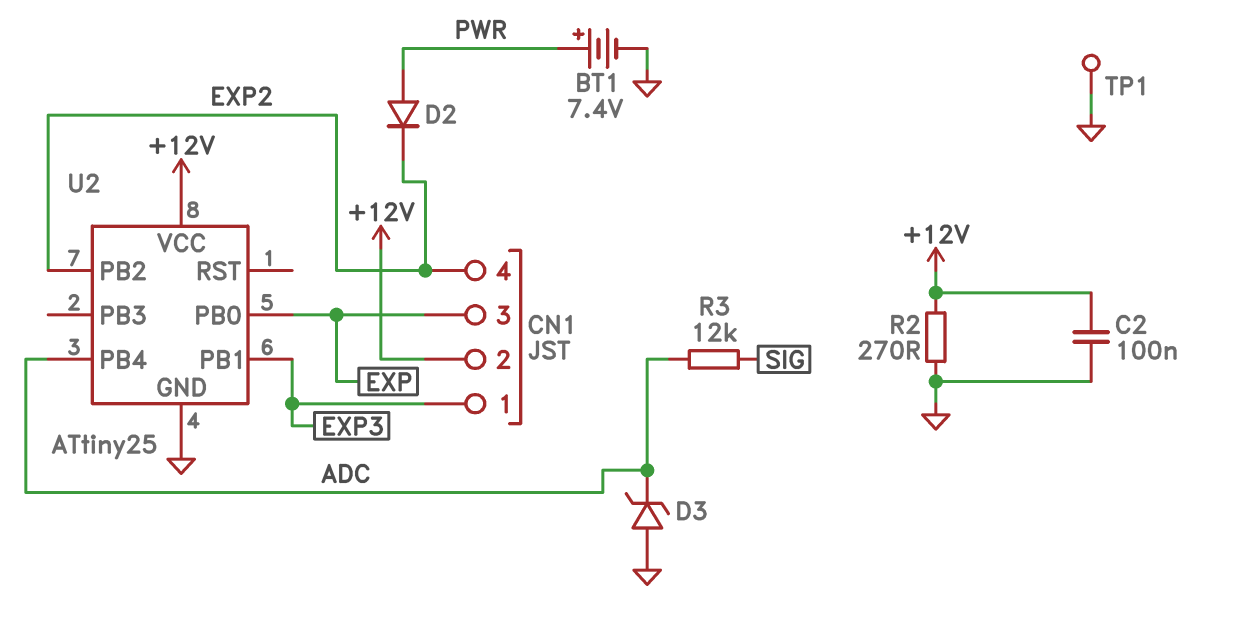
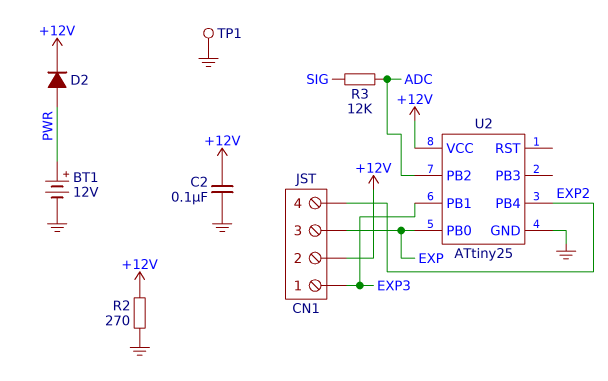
BT1: 7.4V (plus PWR, minus GND) -> 12V (plus PWR, minus GND)
D2: diode (A PWR, K EXP2) -> diode (A PWR, K +12V)
D3: zener (A GND, K ADC) -> none
U2 pin PB2: EXP2 -> ADC
U2 pin PB4: ADC -> EXP2

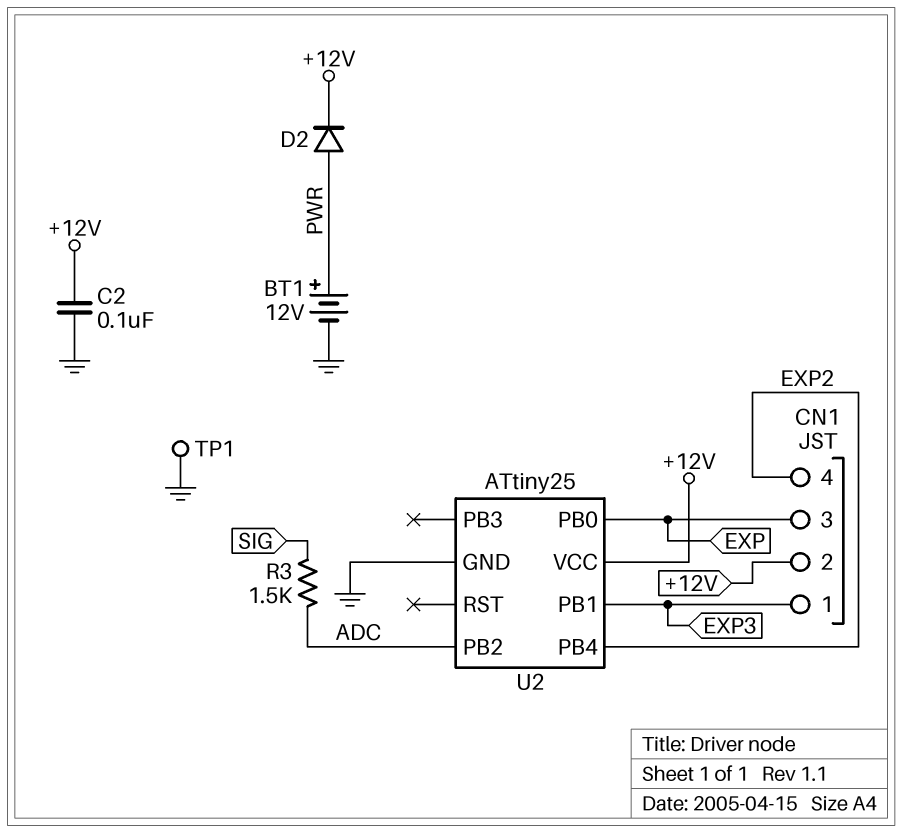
R2: 270 (+12V, GND) -> none
R3: 12k (ADC, SIG) -> 1.5k (ADC, SIG)

